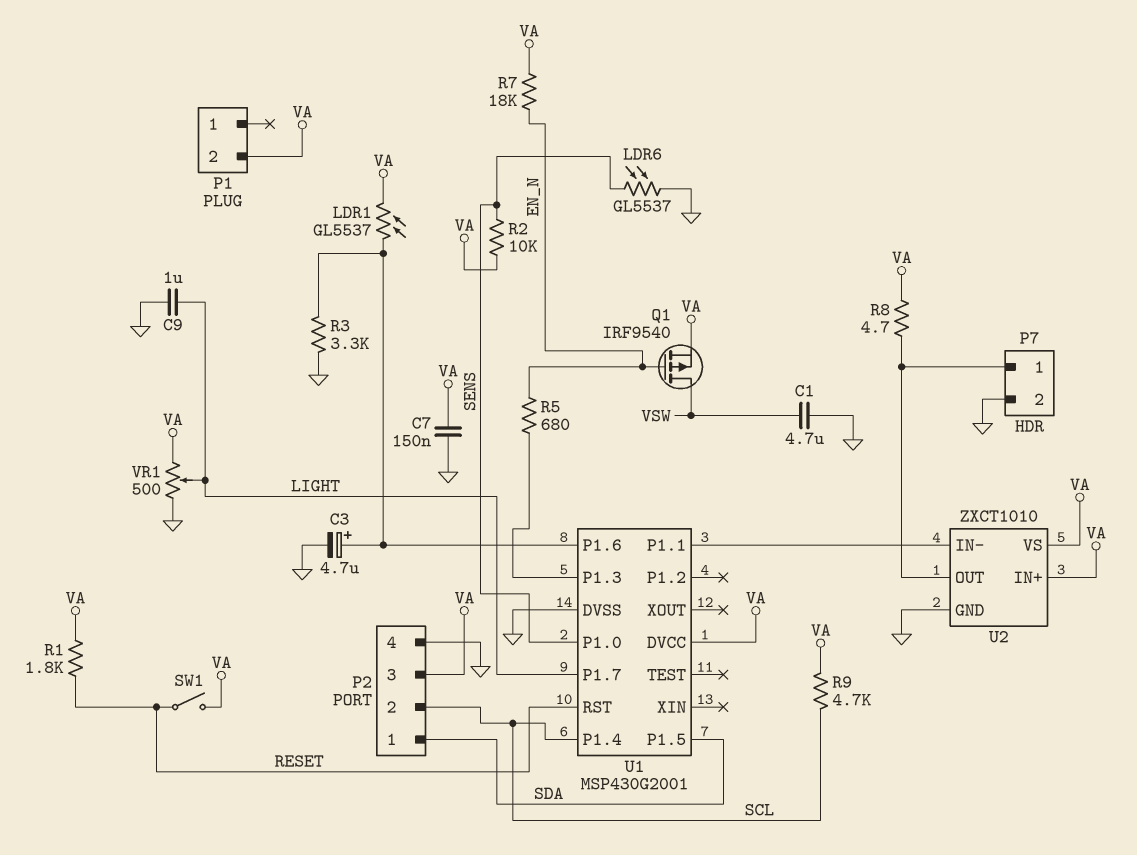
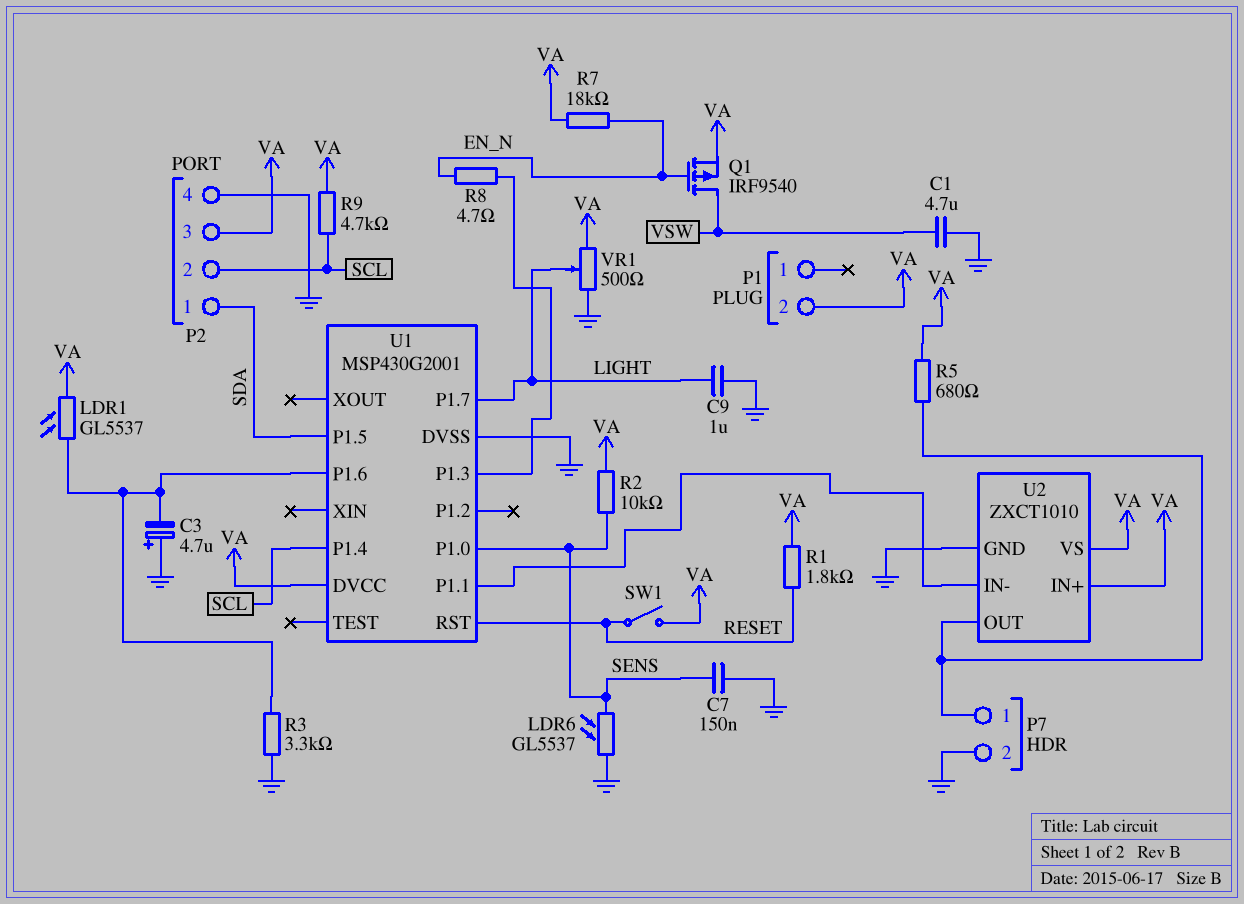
C3: 4.7uF (plus U1/P1.6, minus GND) -> 4.7uF (plus GND, minus U1/P1.6)
C7: 150nF (GND, VA) -> 150nF (GND, SENS)
R5: 680 (EN_N, U1/P1.3) -> 680 (P7/1, VA)
R8: 4.7 (P7/1, VA) -> 4.7 (EN_N, U1/P1.3)

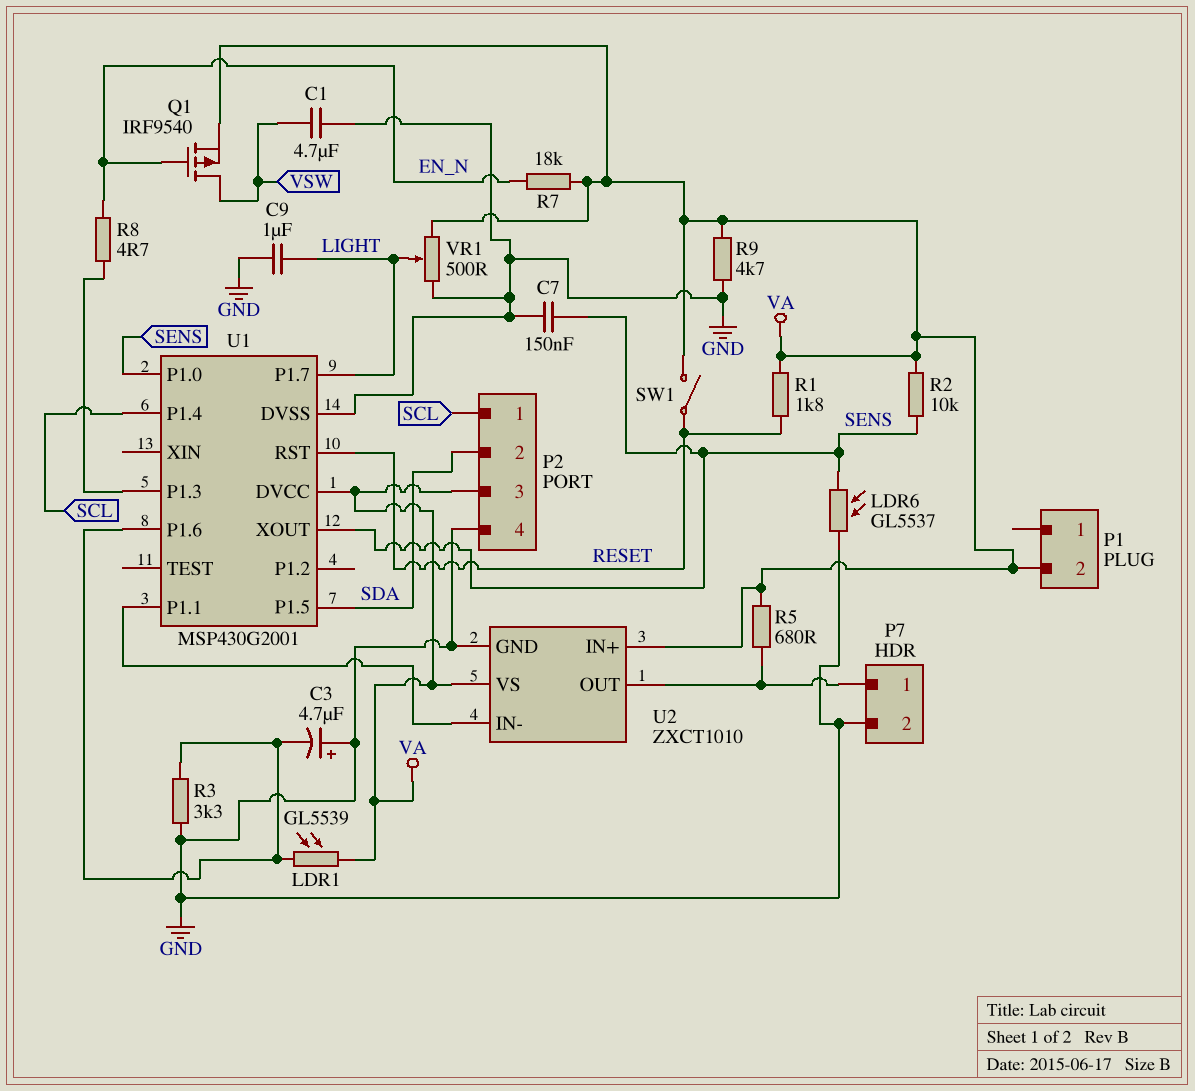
LDR1: GL5537 (U1/P1.6, VA) -> GL5539 (U1/P1.6, VA)
P2 pin 1: SDA -> SCL
P2 pin 2: SCL -> SDA
R9: 4.7k (SCL, VA) -> 4.7k (GND, VA)
U1 pin XOUT: none -> SENS

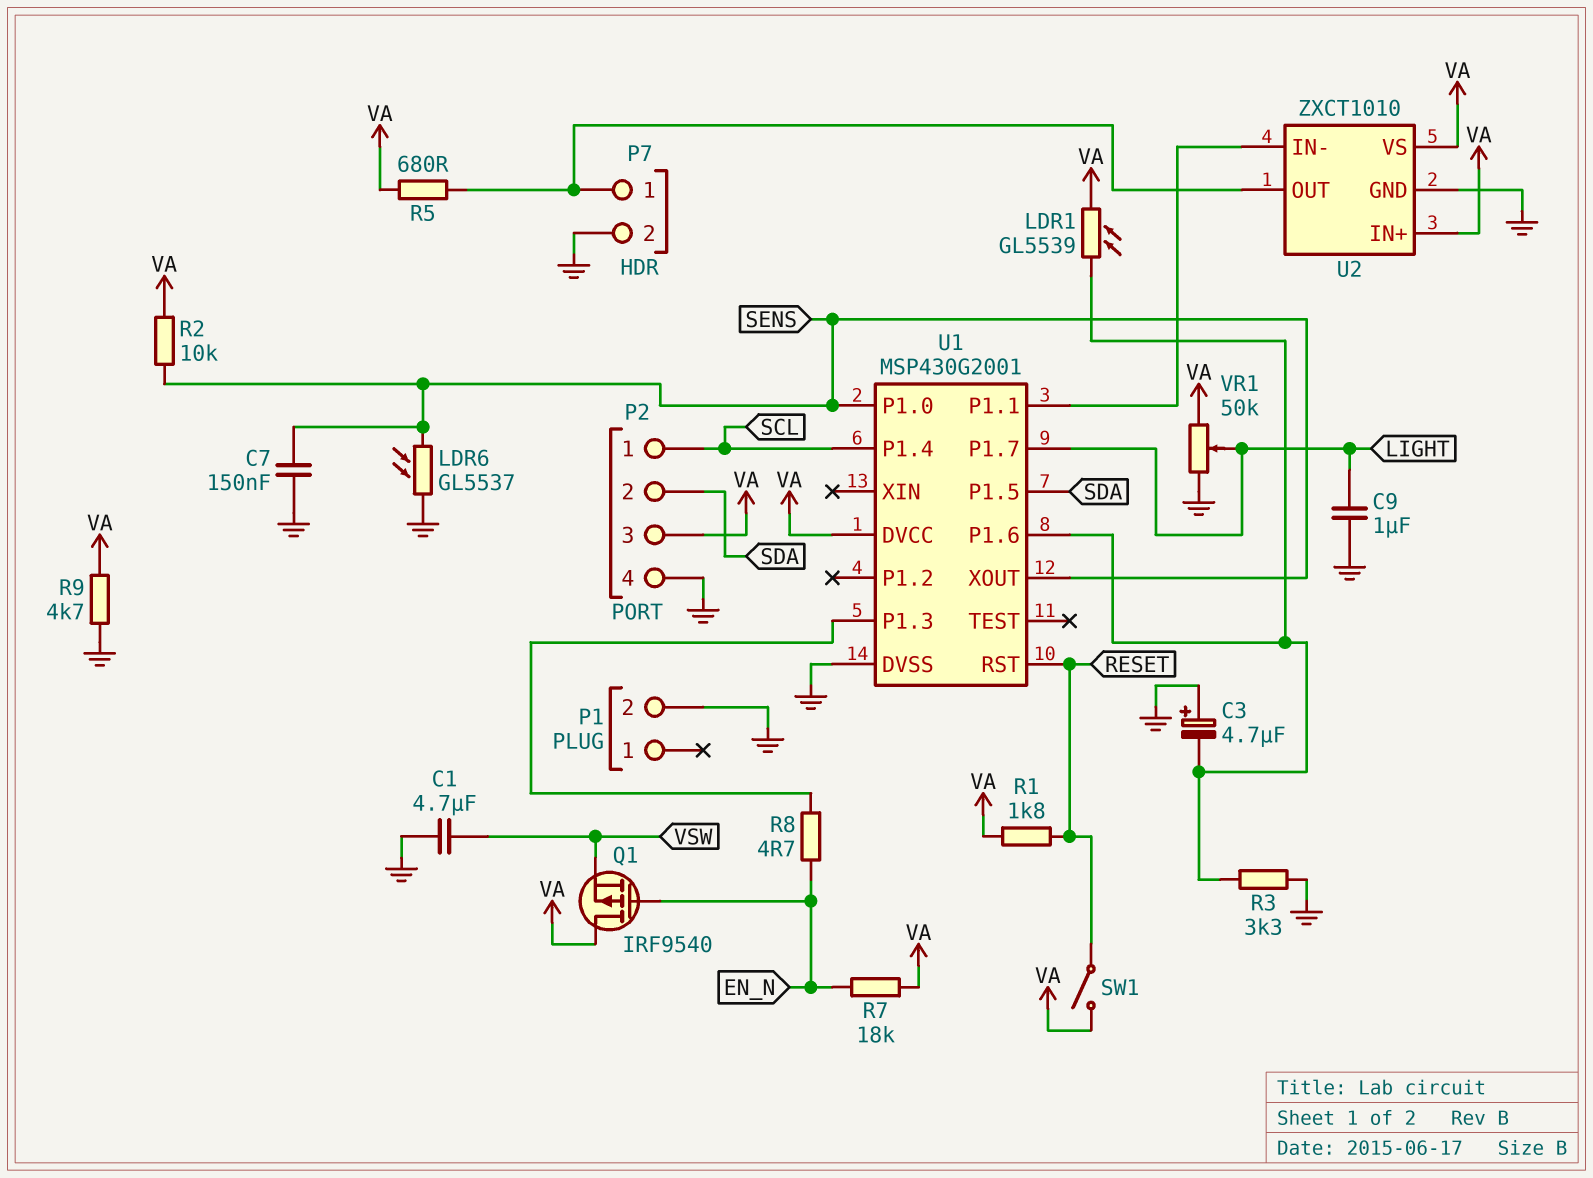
P1 pin 2: VA -> GND
Q1: PMOS IRF9540 (G EN_N, D VSW, S VA) -> PMOS IRF9540 (G EN_N, D VA, S VSW)
VR1: 500 (GND, VA, wiper LIGHT) -> 50k (GND, VA, wiper LIGHT)

